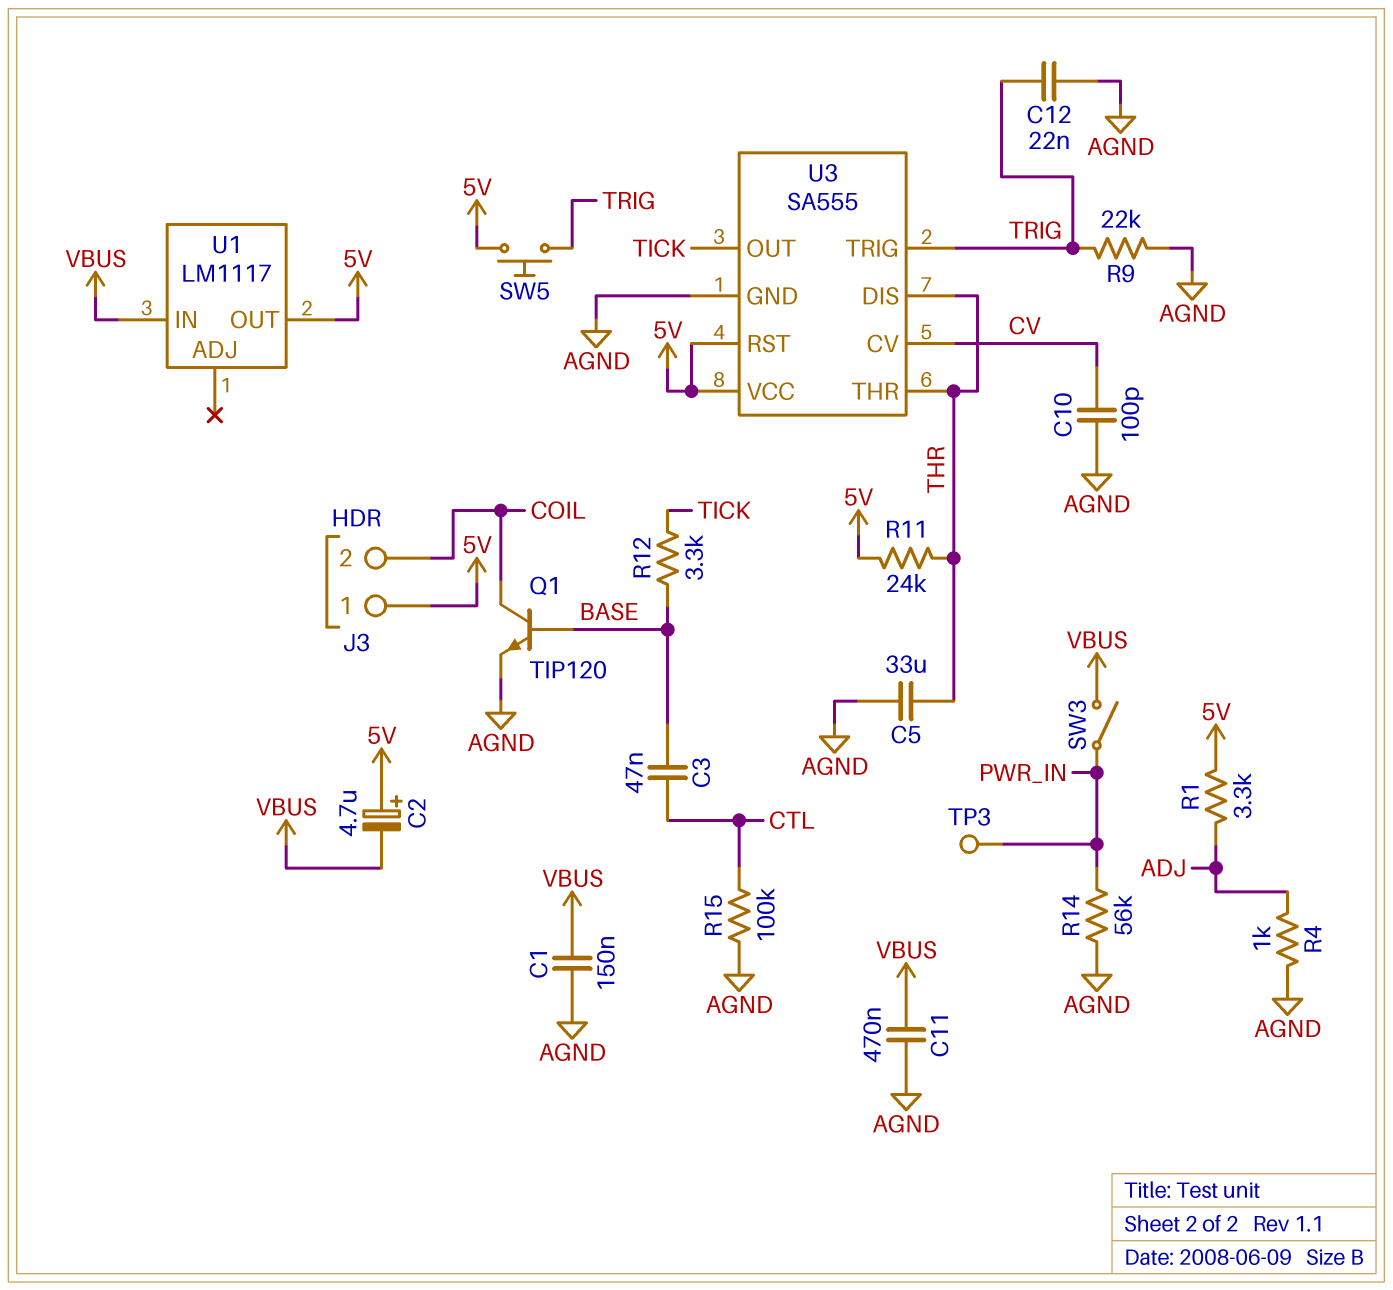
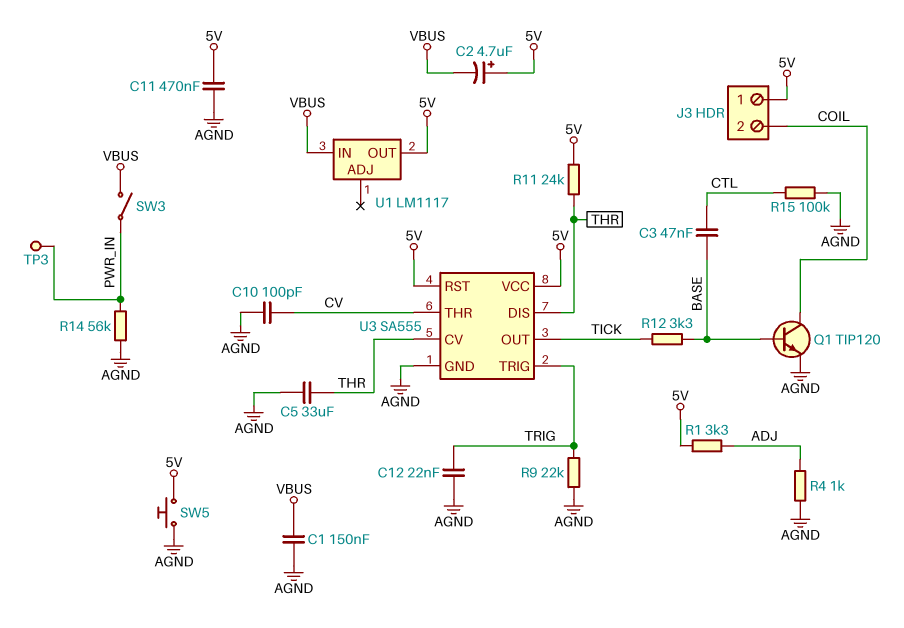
C11: 470nF (AGND, VBUS) -> 470nF (5V, AGND)
SW5: button (5V, TRIG) -> button (5V, AGND)
U3 pin CV: CV -> THR
U3 pin THR: THR -> CV

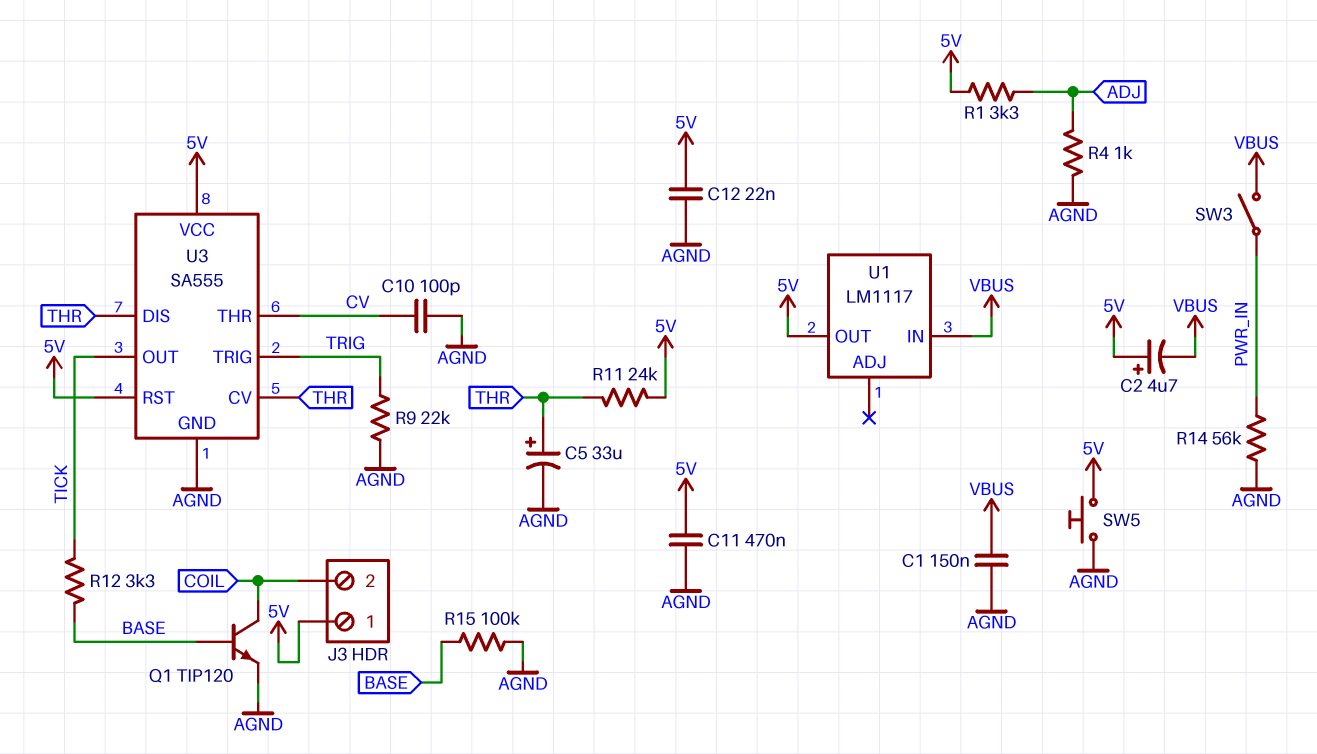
C3: 47nF (BASE, CTL) -> none
C5: 33uF (AGND, THR) -> 33uF (plus THR, minus AGND)
C12: 22nF (AGND, TRIG) -> 22nF (5V, AGND)
R15: 100k (AGND, CTL) -> 100k (AGND, BASE)
TP3: test point (PWR_IN) -> none

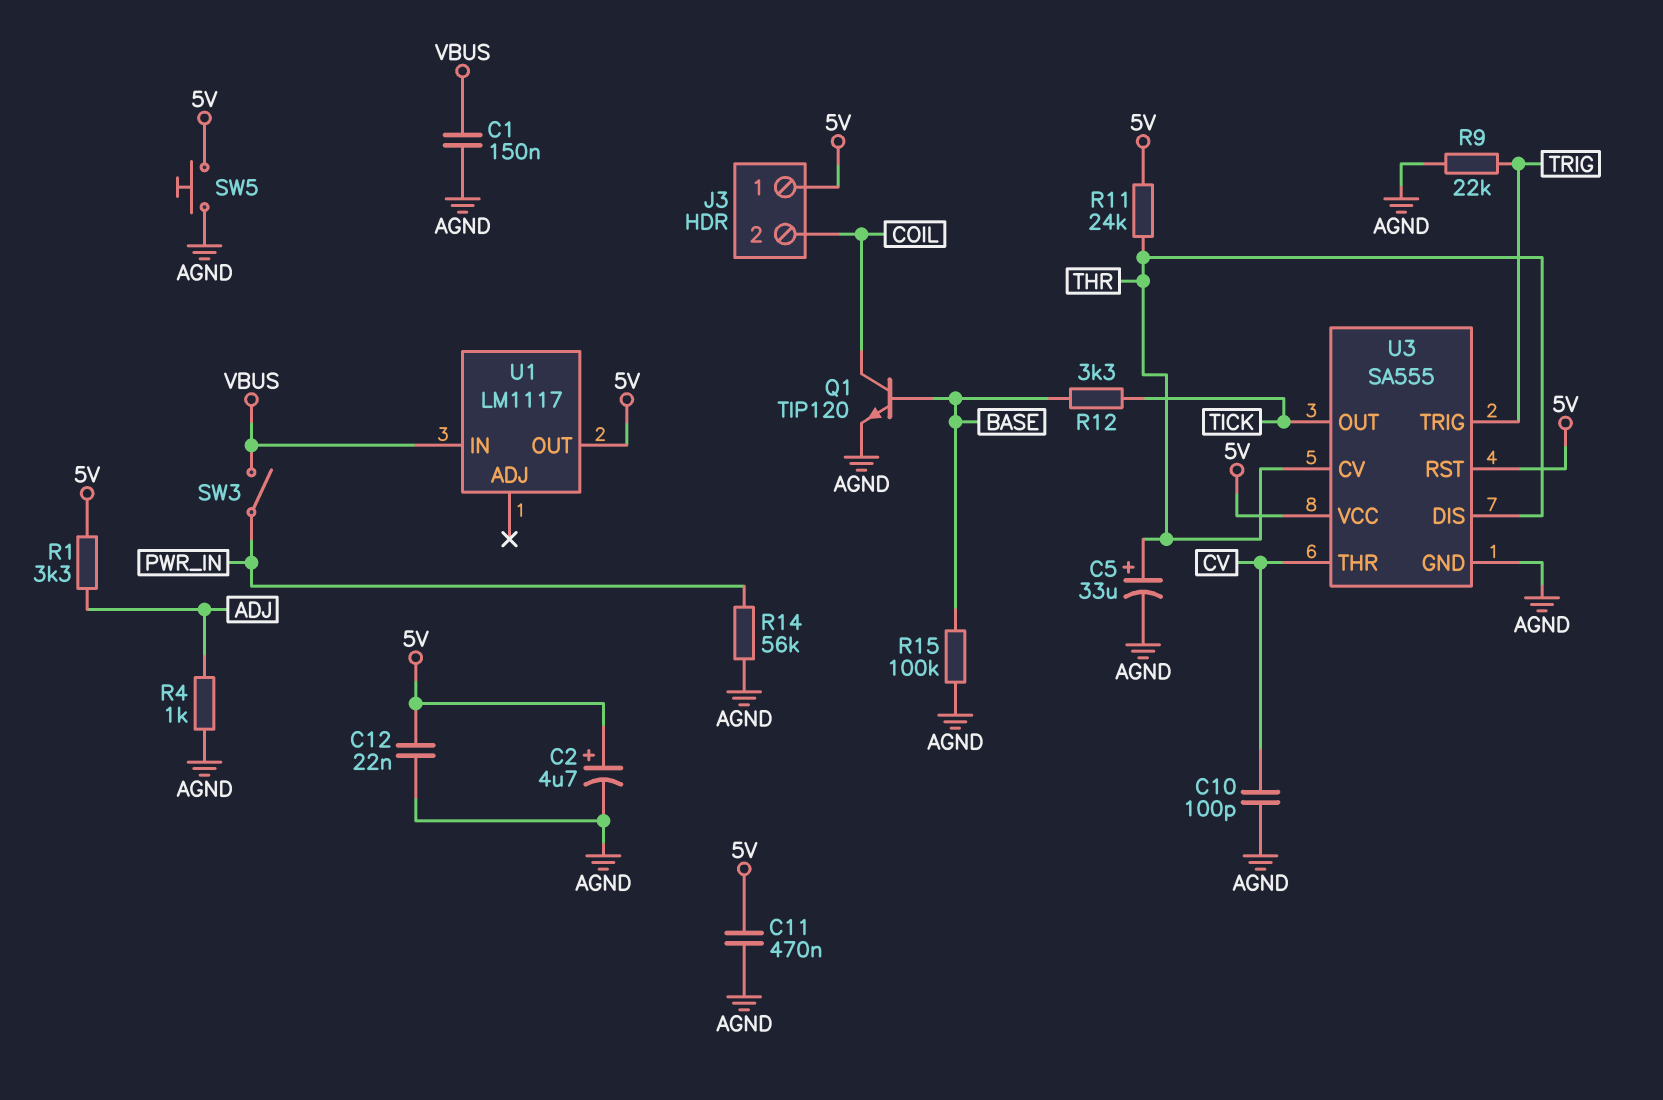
C2: 4.7uF (plus 5V, minus VBUS) -> 4.7uF (plus 5V, minus AGND)

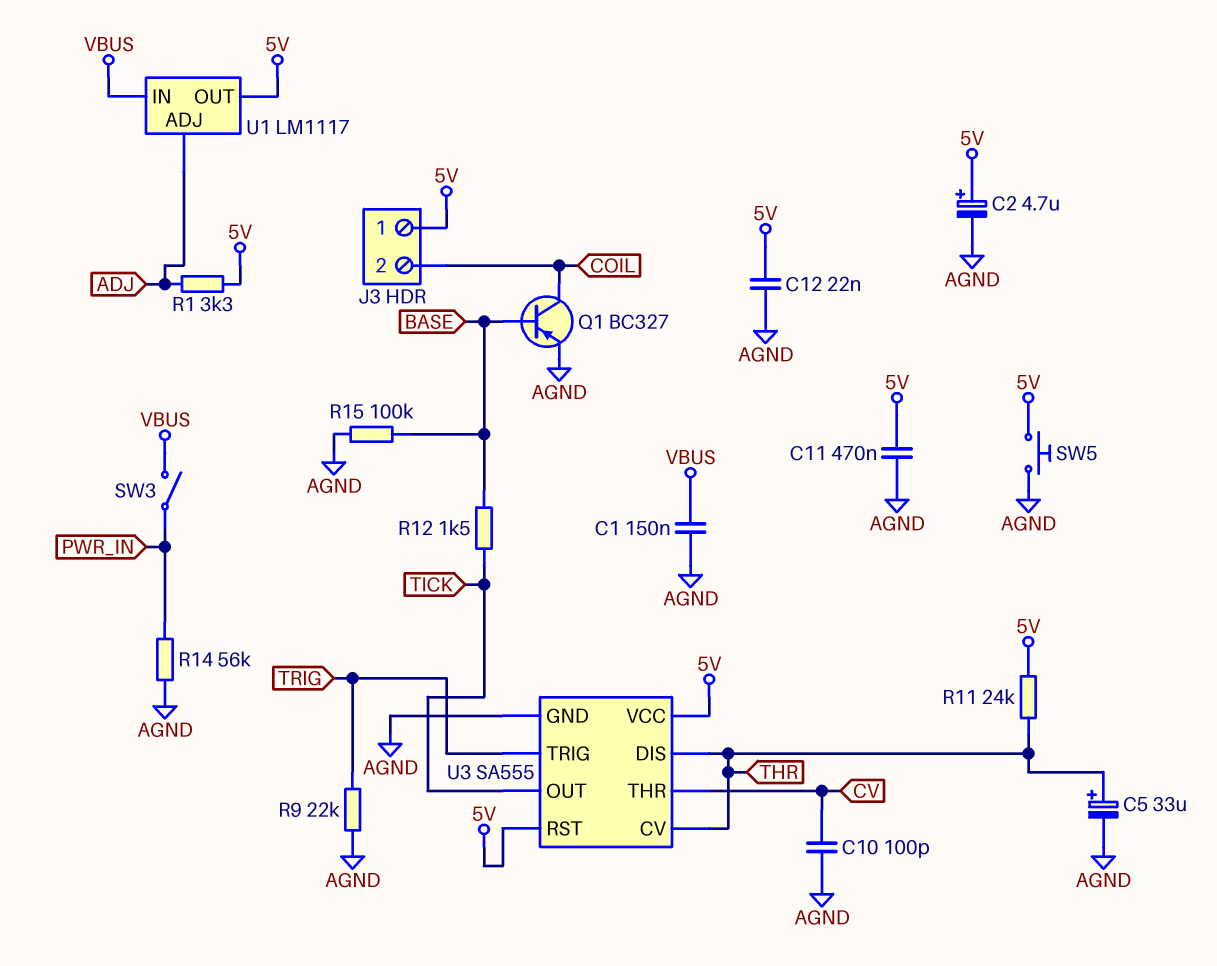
Q1: NPN TIP120 (B BASE, C COIL, E AGND) -> PNP BC327 (B BASE, C COIL, E AGND)
R4: 1k (ADJ, AGND) -> none
R12: 3.3k (BASE, TICK) -> 1.5k (BASE, TICK)
U1 pin ADJ: none -> ADJ

